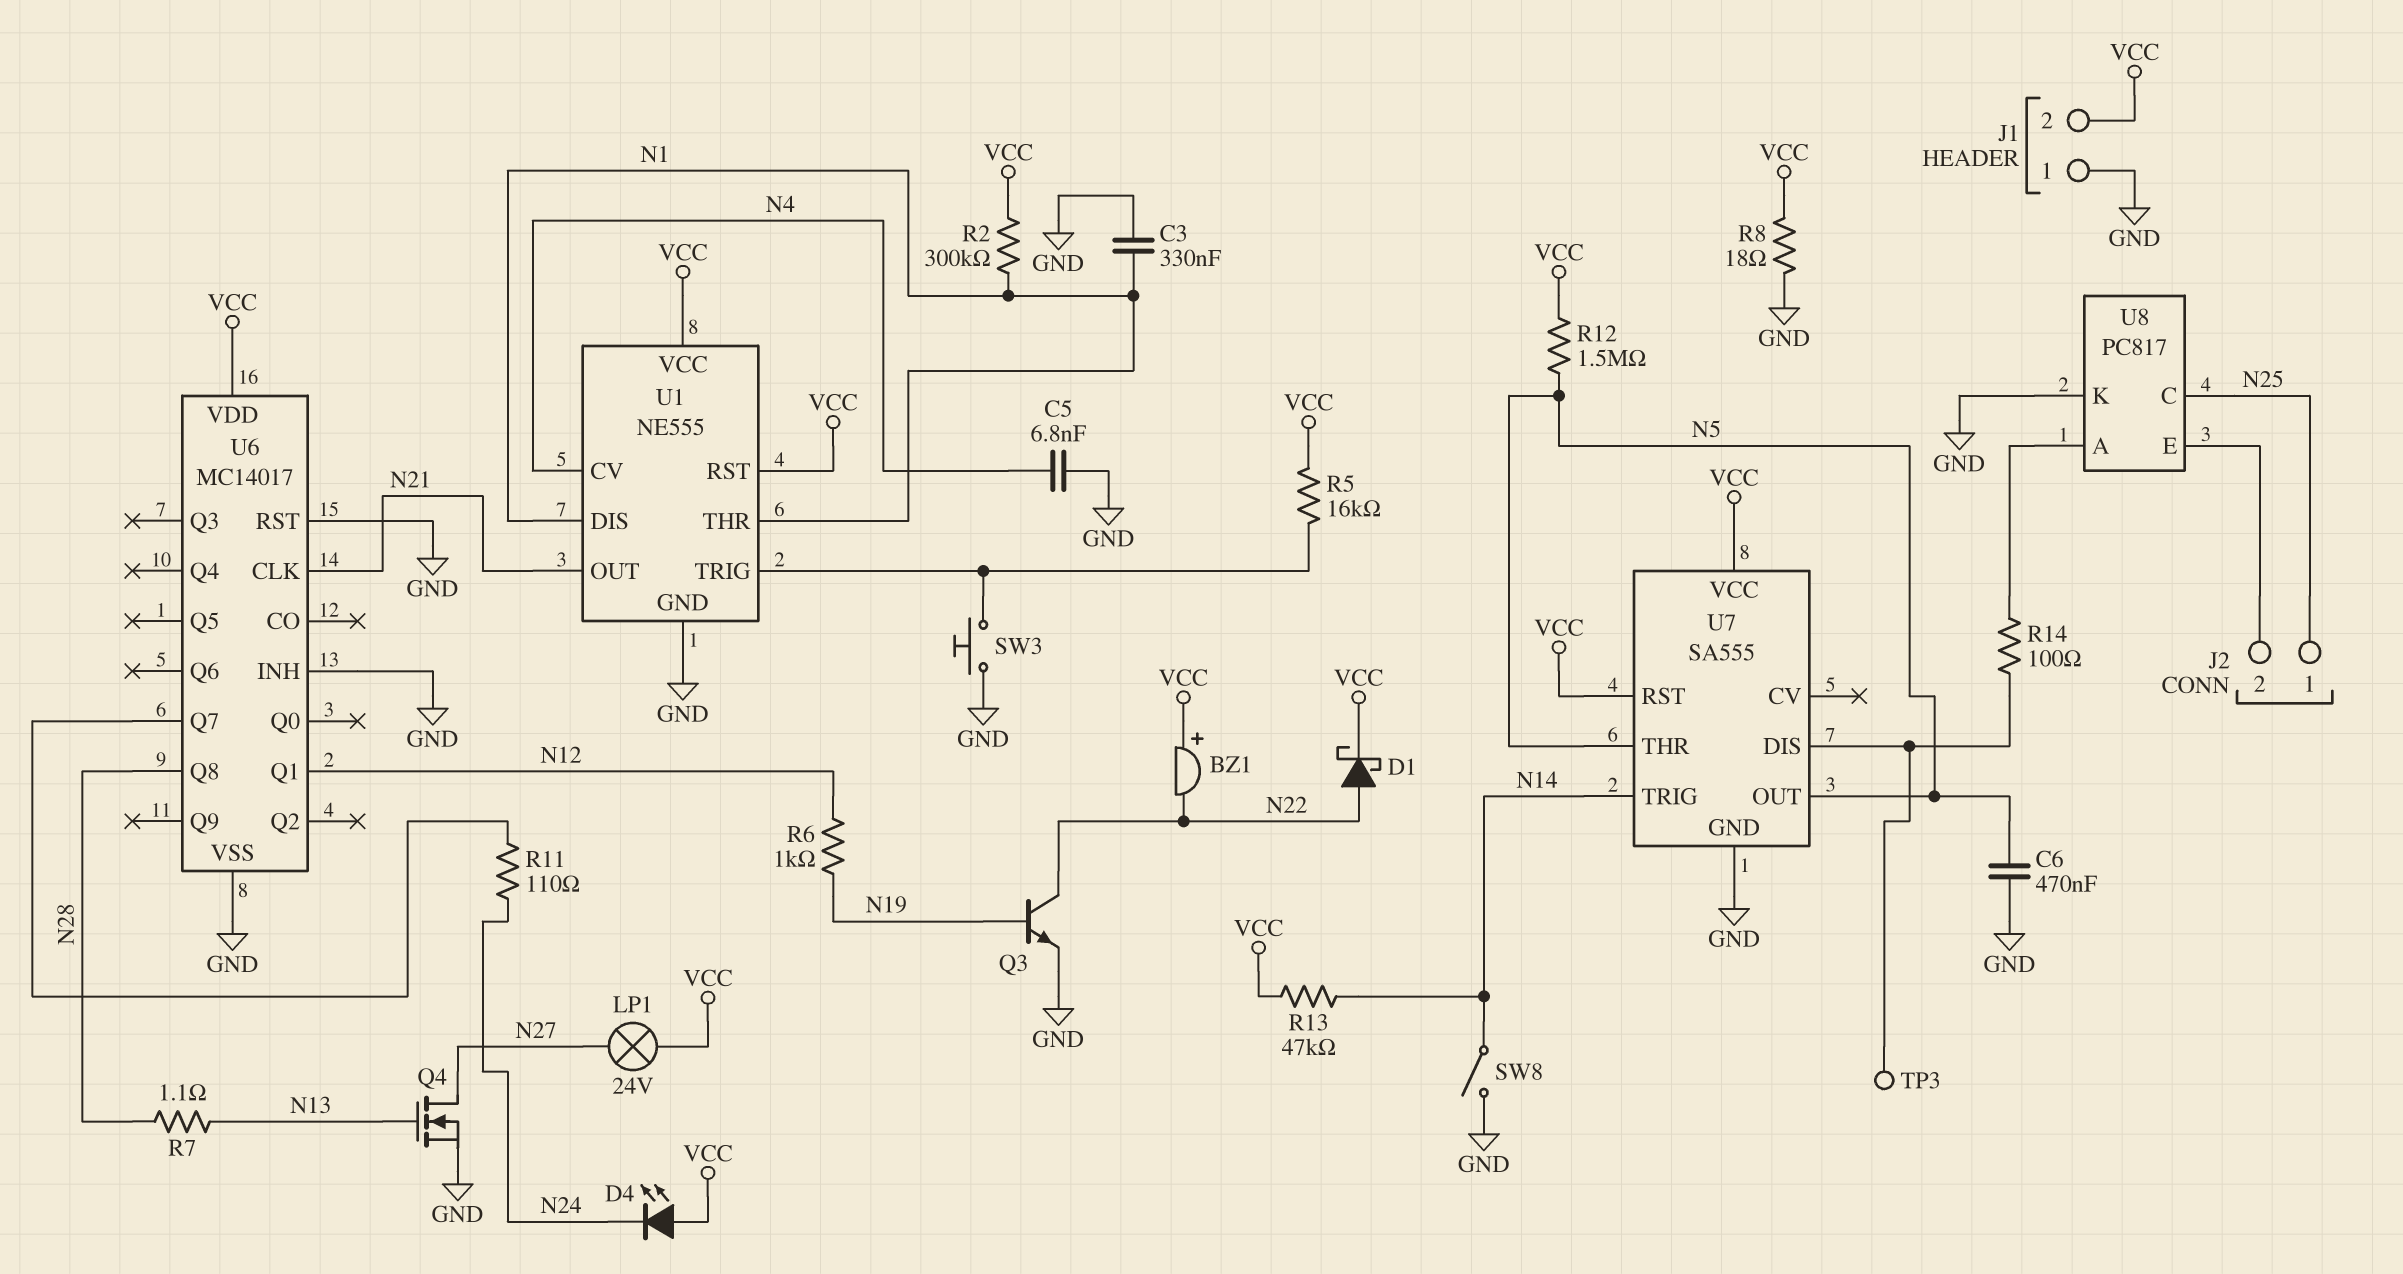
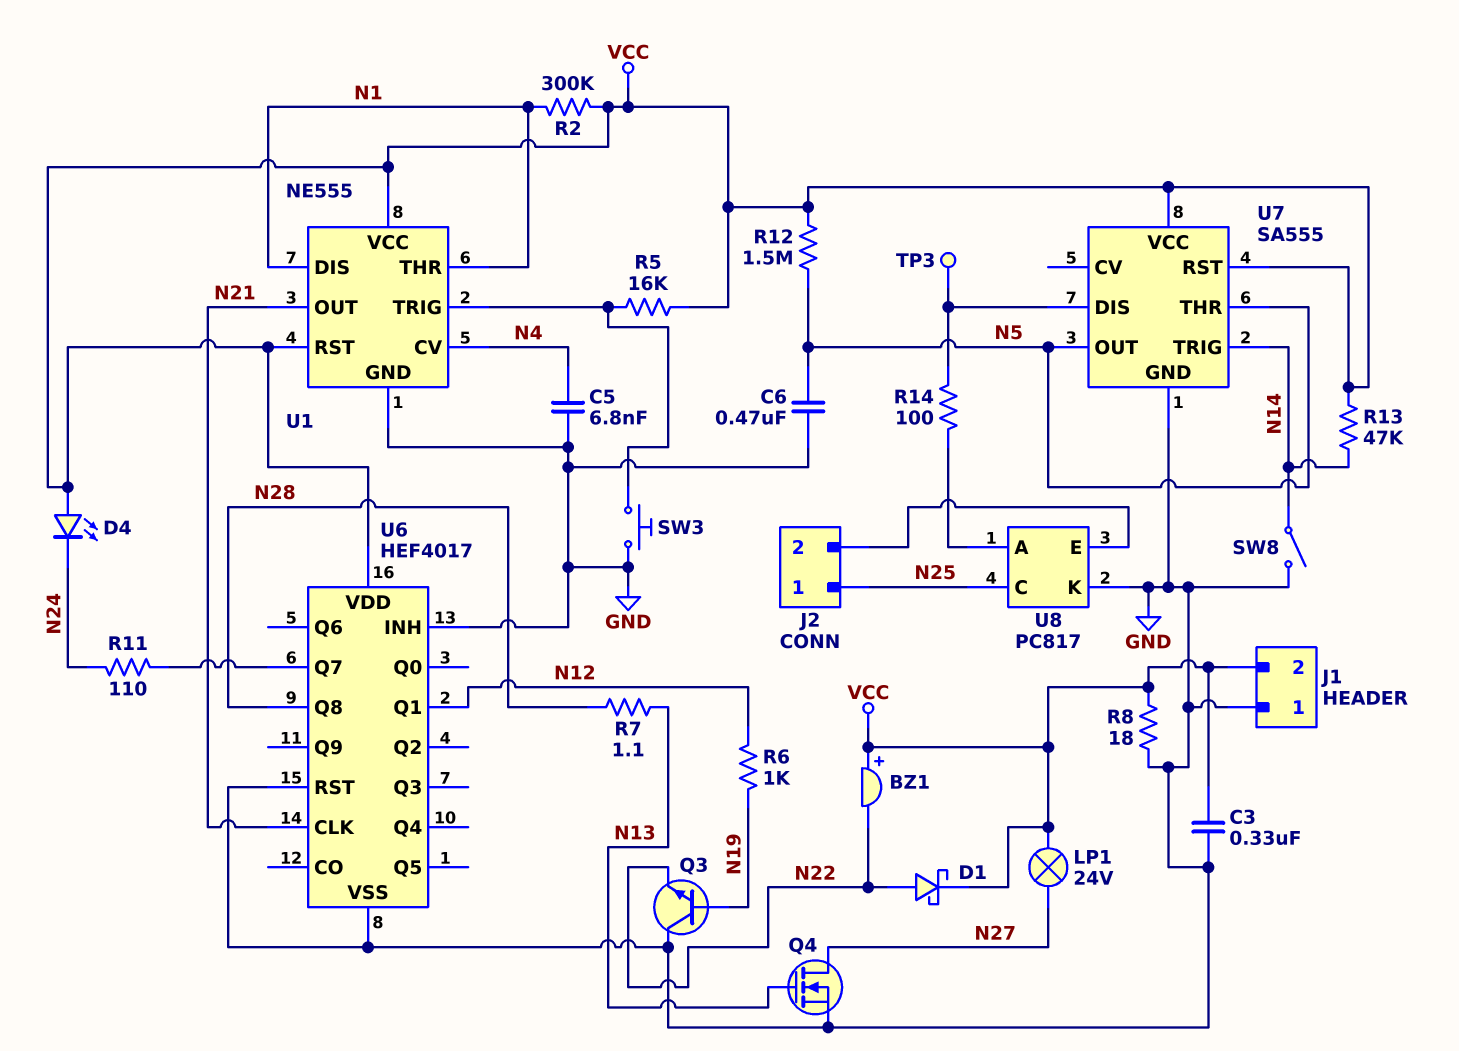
C3: 330nF (GND, N1) -> 330nF (GND, VCC)
Q3: NPN (B N19, C N22, E GND) -> NPN (B N19, C GND, E N22)
U6: MC14017 -> HEF4017

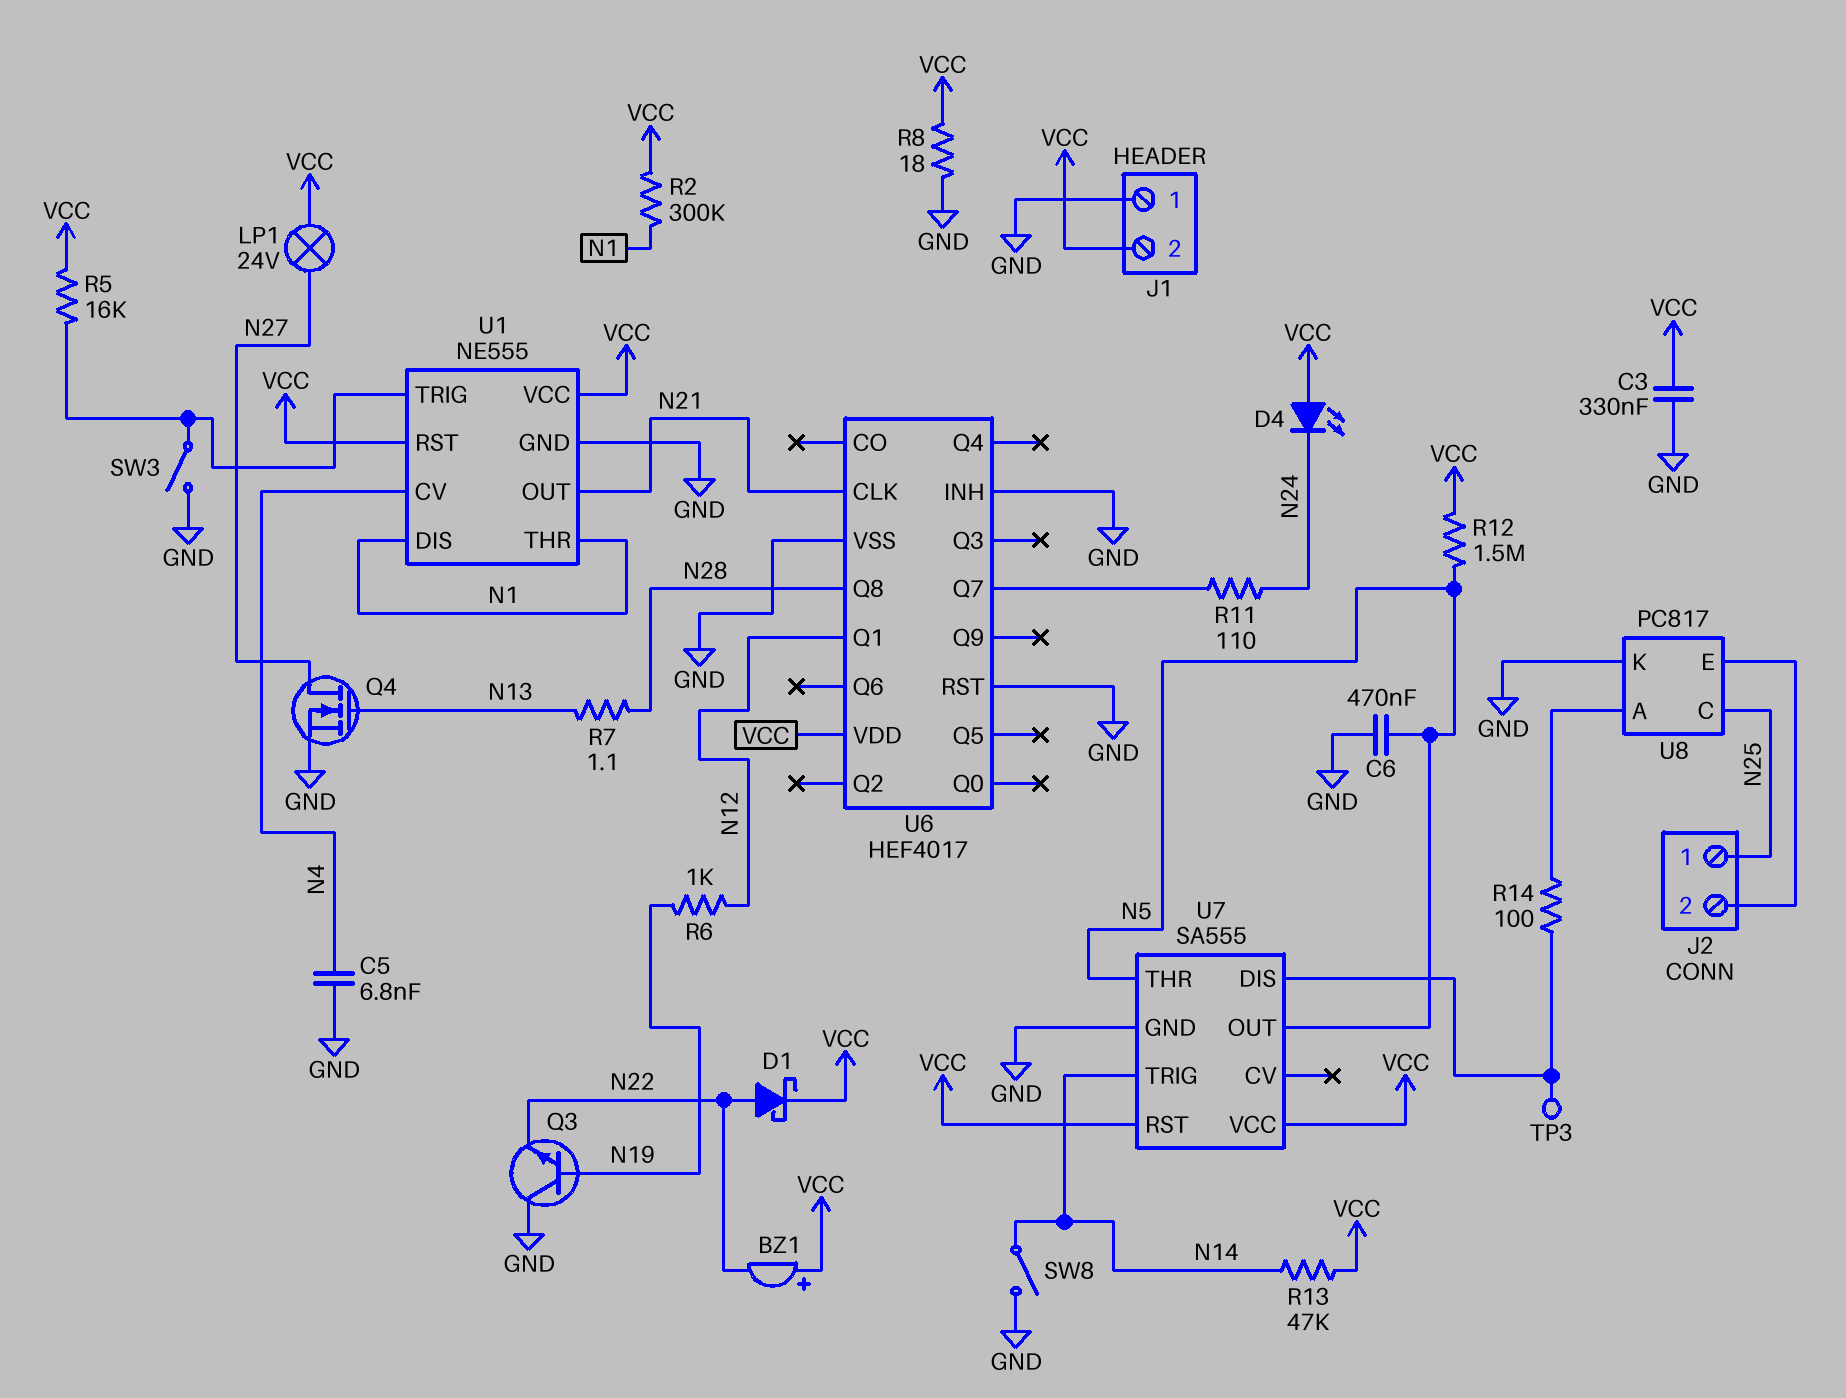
SW3: button (GND, U1/TRIG) -> switch (GND, U1/TRIG)

